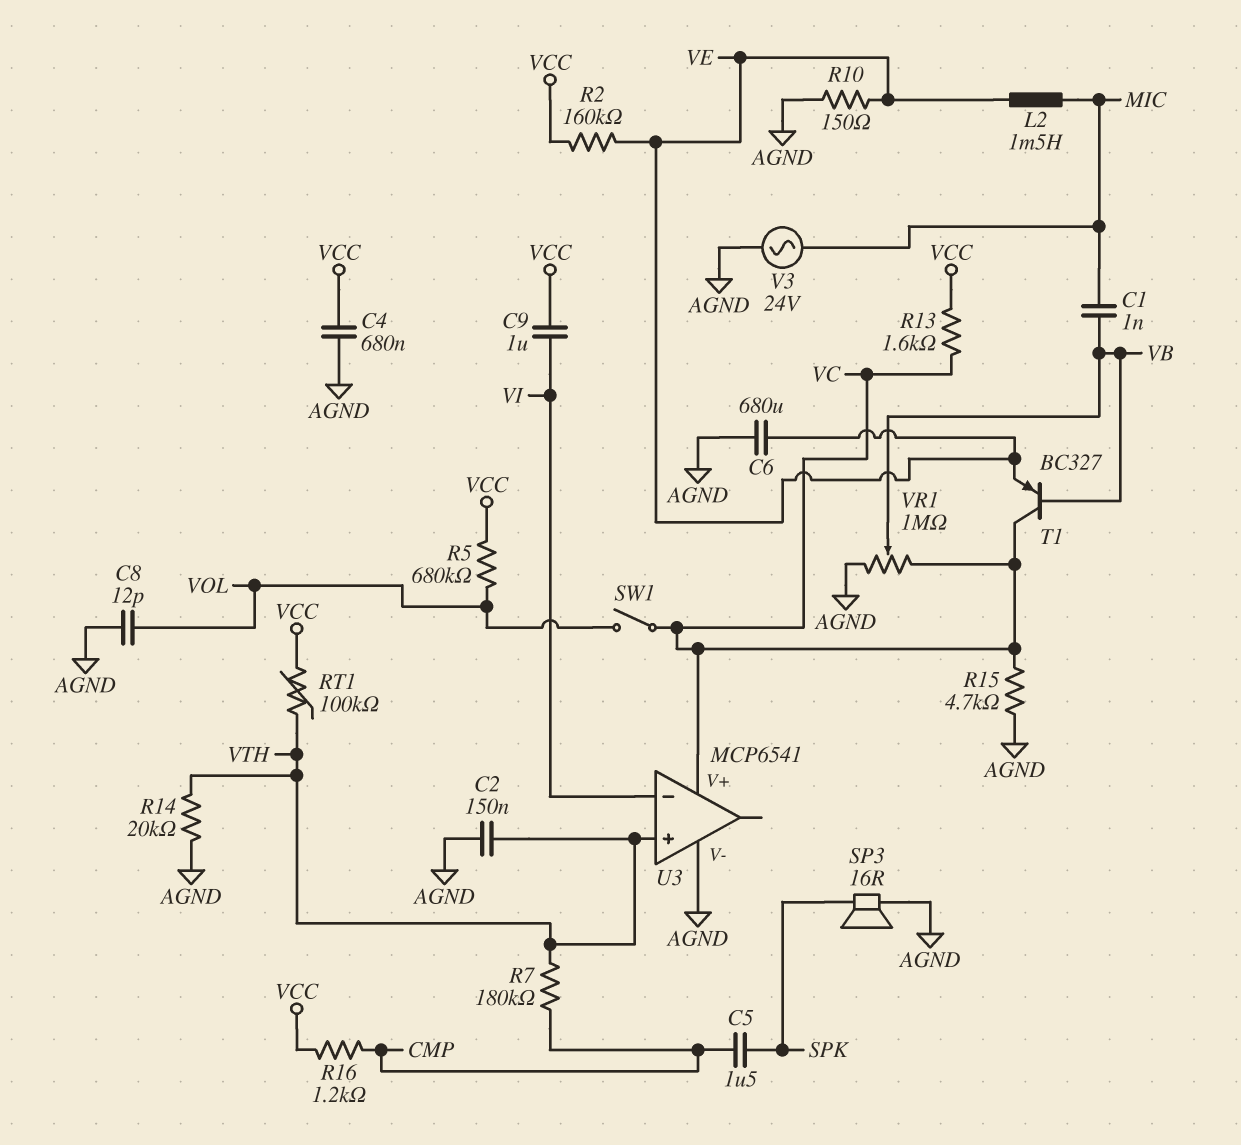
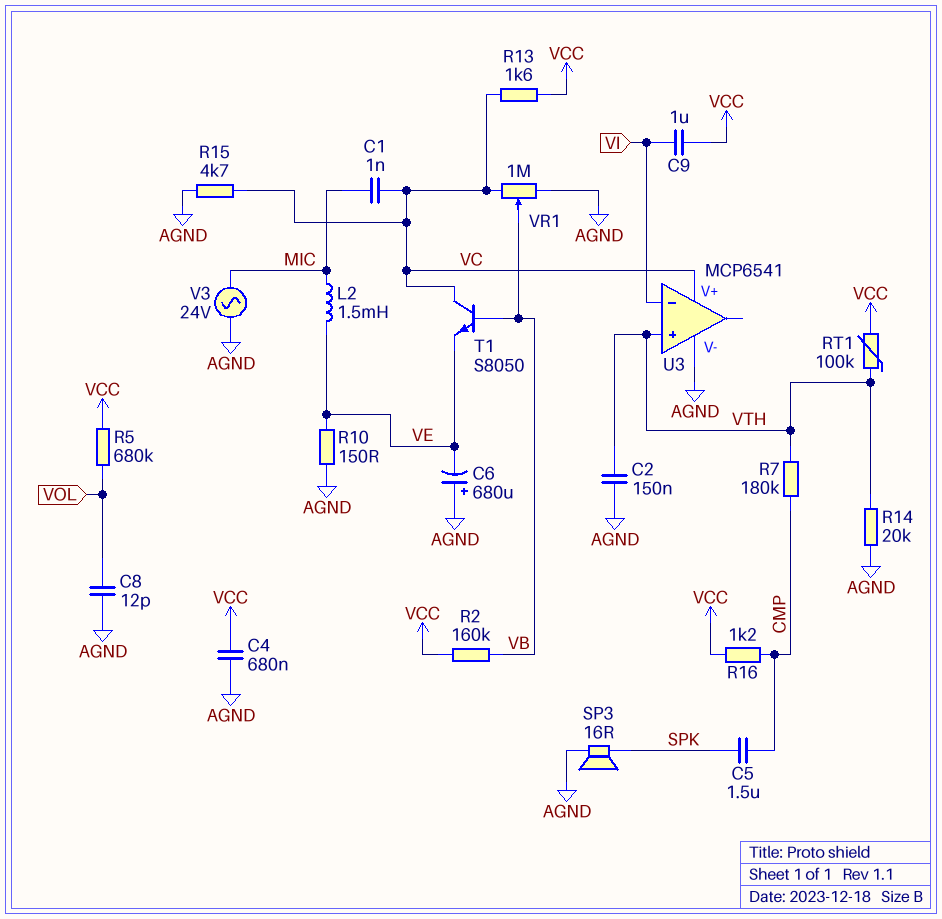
C1: 1nF (MIC, VB) -> 1nF (MIC, VC)
C6: 680uF (AGND, VE) -> 680uF (plus AGND, minus VE)
R2: 160k (VCC, VE) -> 160k (VB, VCC)
SW1: switch (VC, VOL) -> none
T1: PNP BC327 (B VB, C VC, E VE) -> NPN S8050 (B VB, C VC, E VE)

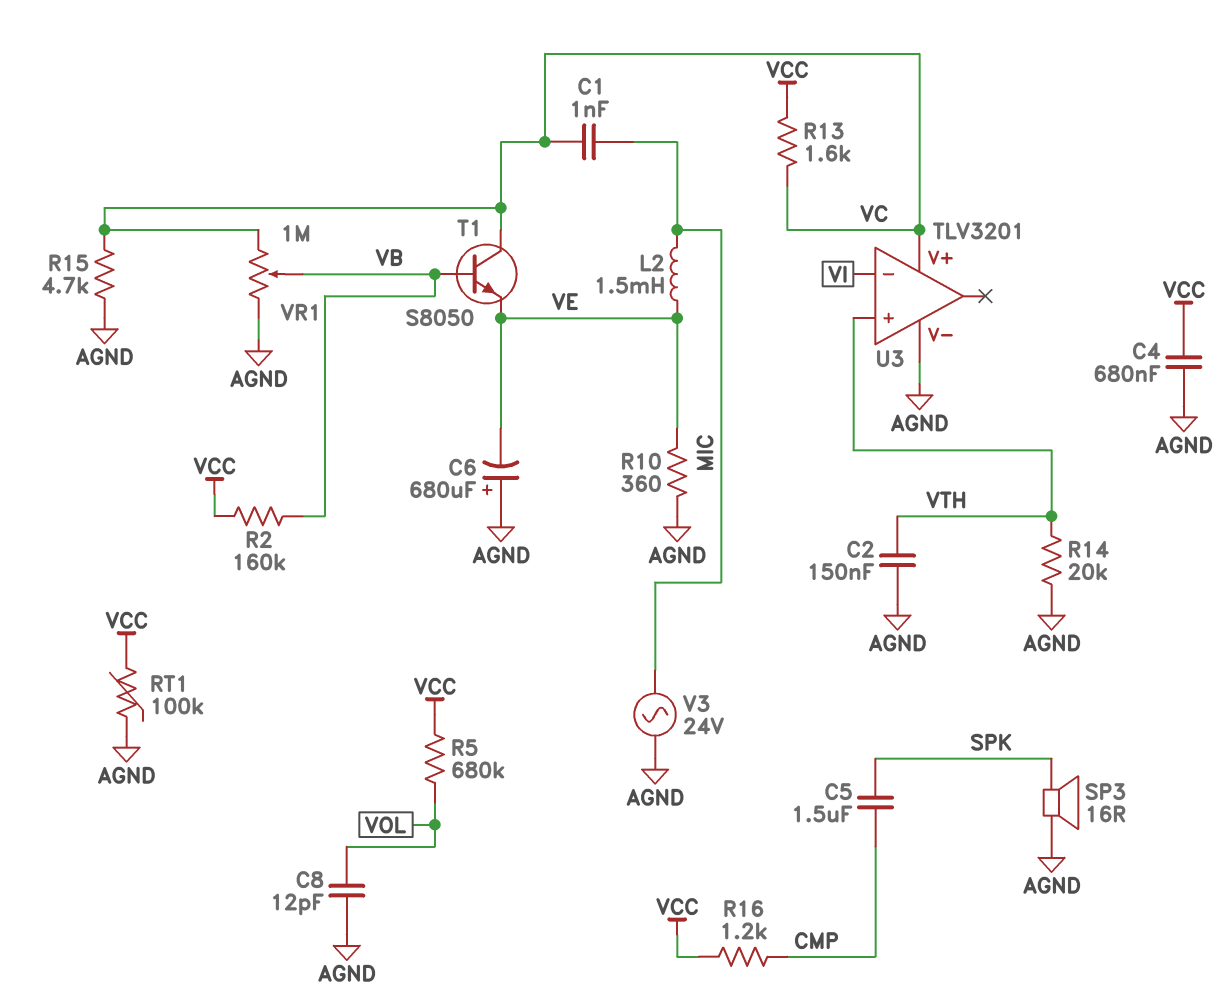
C9: 1uF (VCC, VI) -> none
R7: 180k (CMP, VTH) -> none
R10: 150 (AGND, VE) -> 360 (AGND, VE)
RT1: 100k (VCC, VTH) -> 100k (AGND, VCC)
U3: MCP6541 -> TLV3201

